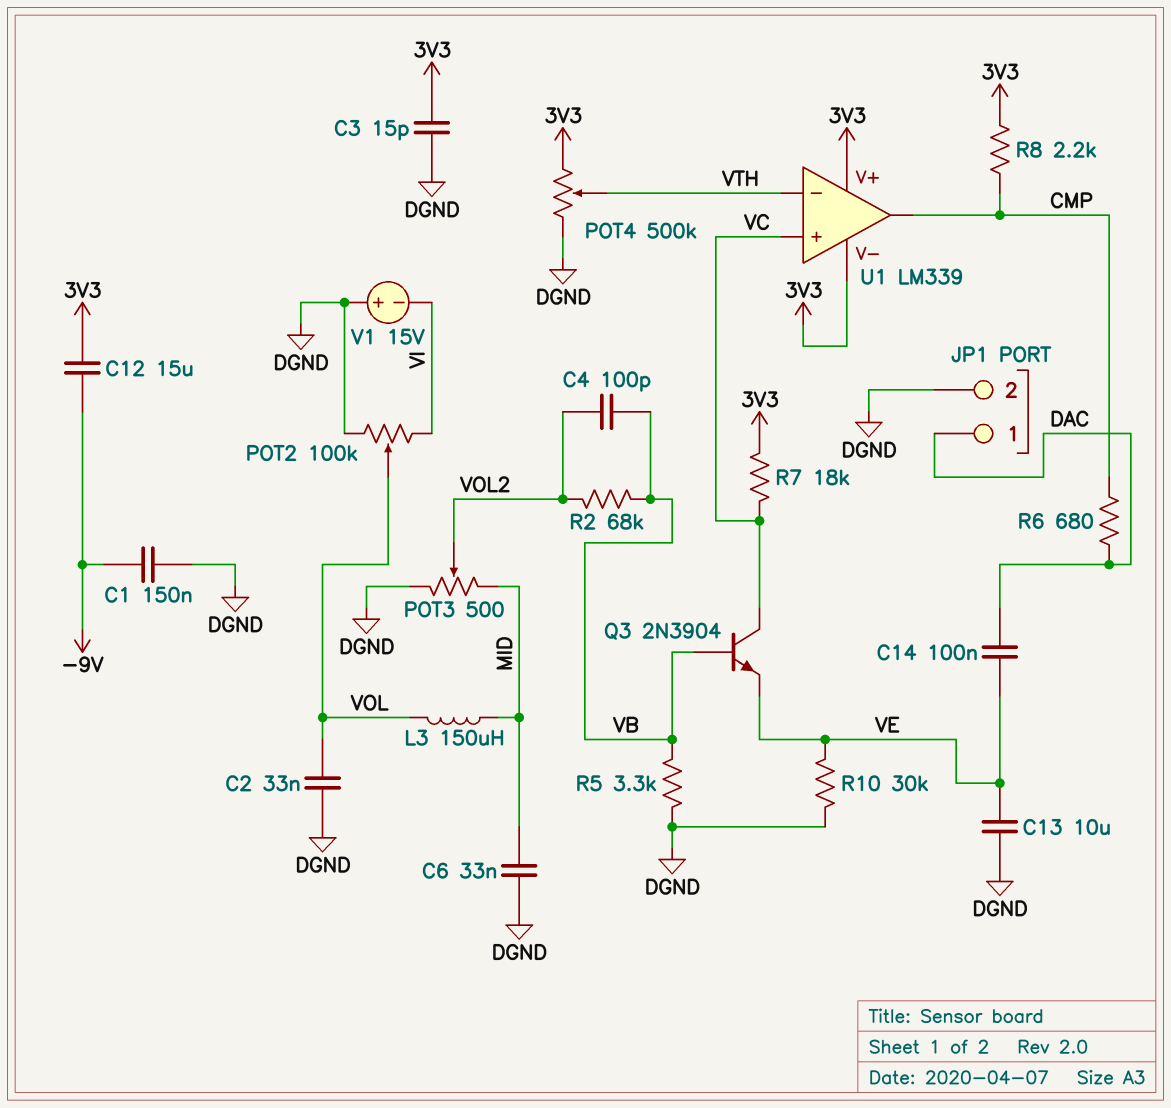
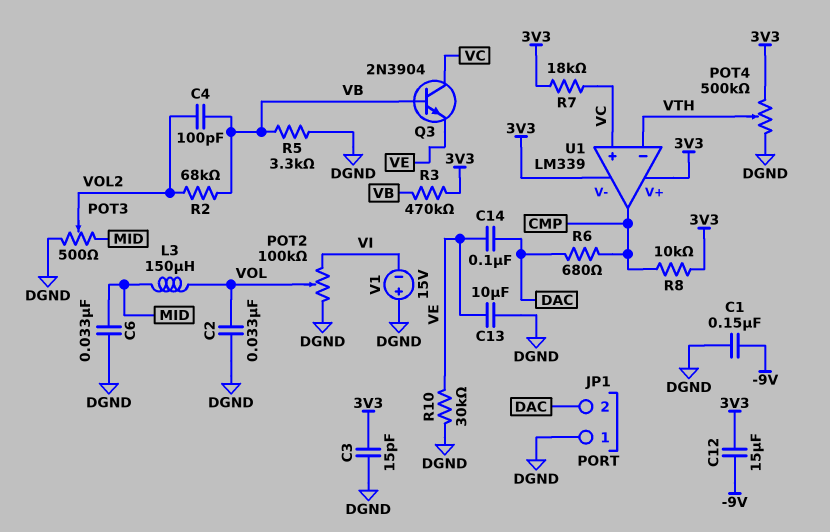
JP1 pin 1: DAC -> DGND
JP1 pin 2: DGND -> DAC
R3: none -> 470k (3V3, VB)
R8: 2.2k (3V3, CMP) -> 10k (3V3, CMP)

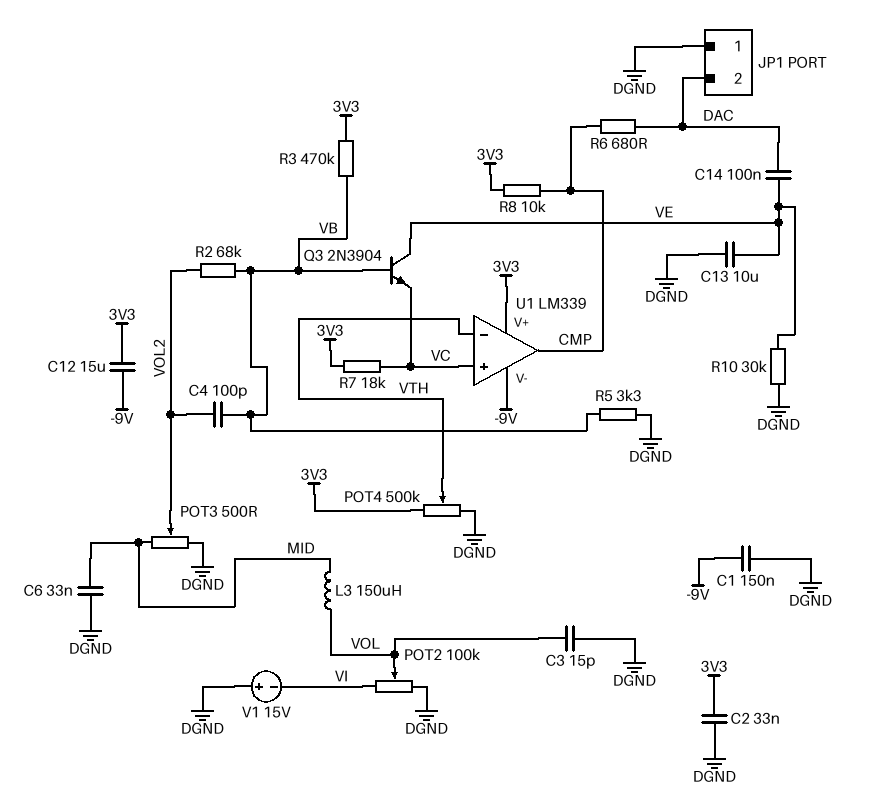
C2: 33nF (DGND, VOL) -> 33nF (3V3, DGND)
C3: 15pF (3V3, DGND) -> 15pF (DGND, VOL)
Q3: NPN 2N3904 (B VB, C VC, E VE) -> NPN 2N3904 (B VB, C VE, E VC)
U1 pin V-: 3V3 -> -9V

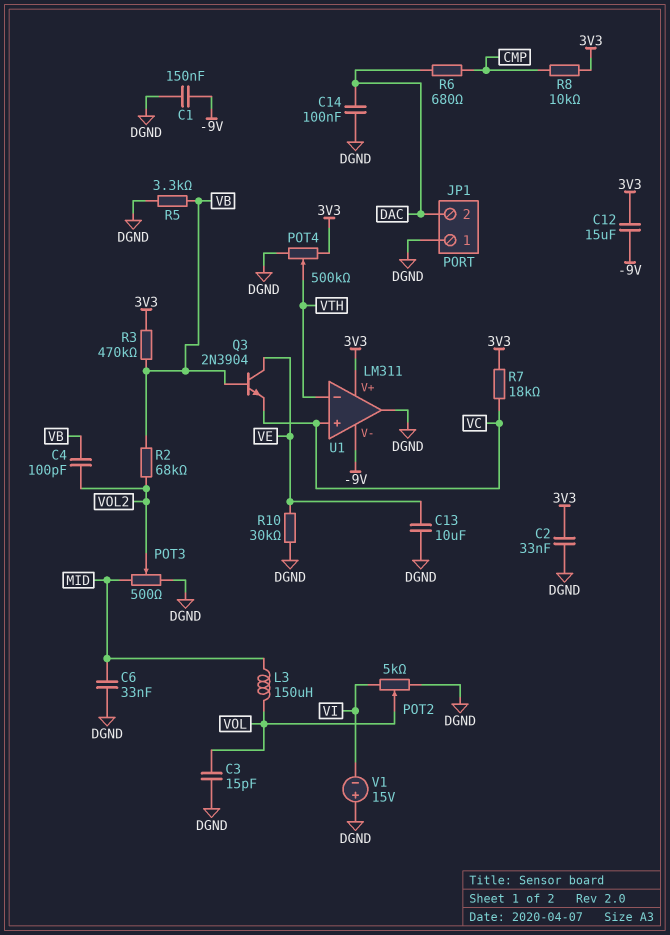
C14: 100nF (DAC, VE) -> 100nF (DAC, DGND)
POT2: 100k (DGND, VI, wiper VOL) -> 5k (DGND, VI, wiper VOL)
U1: LM339 -> LM311
U1 pin out: CMP -> DGND

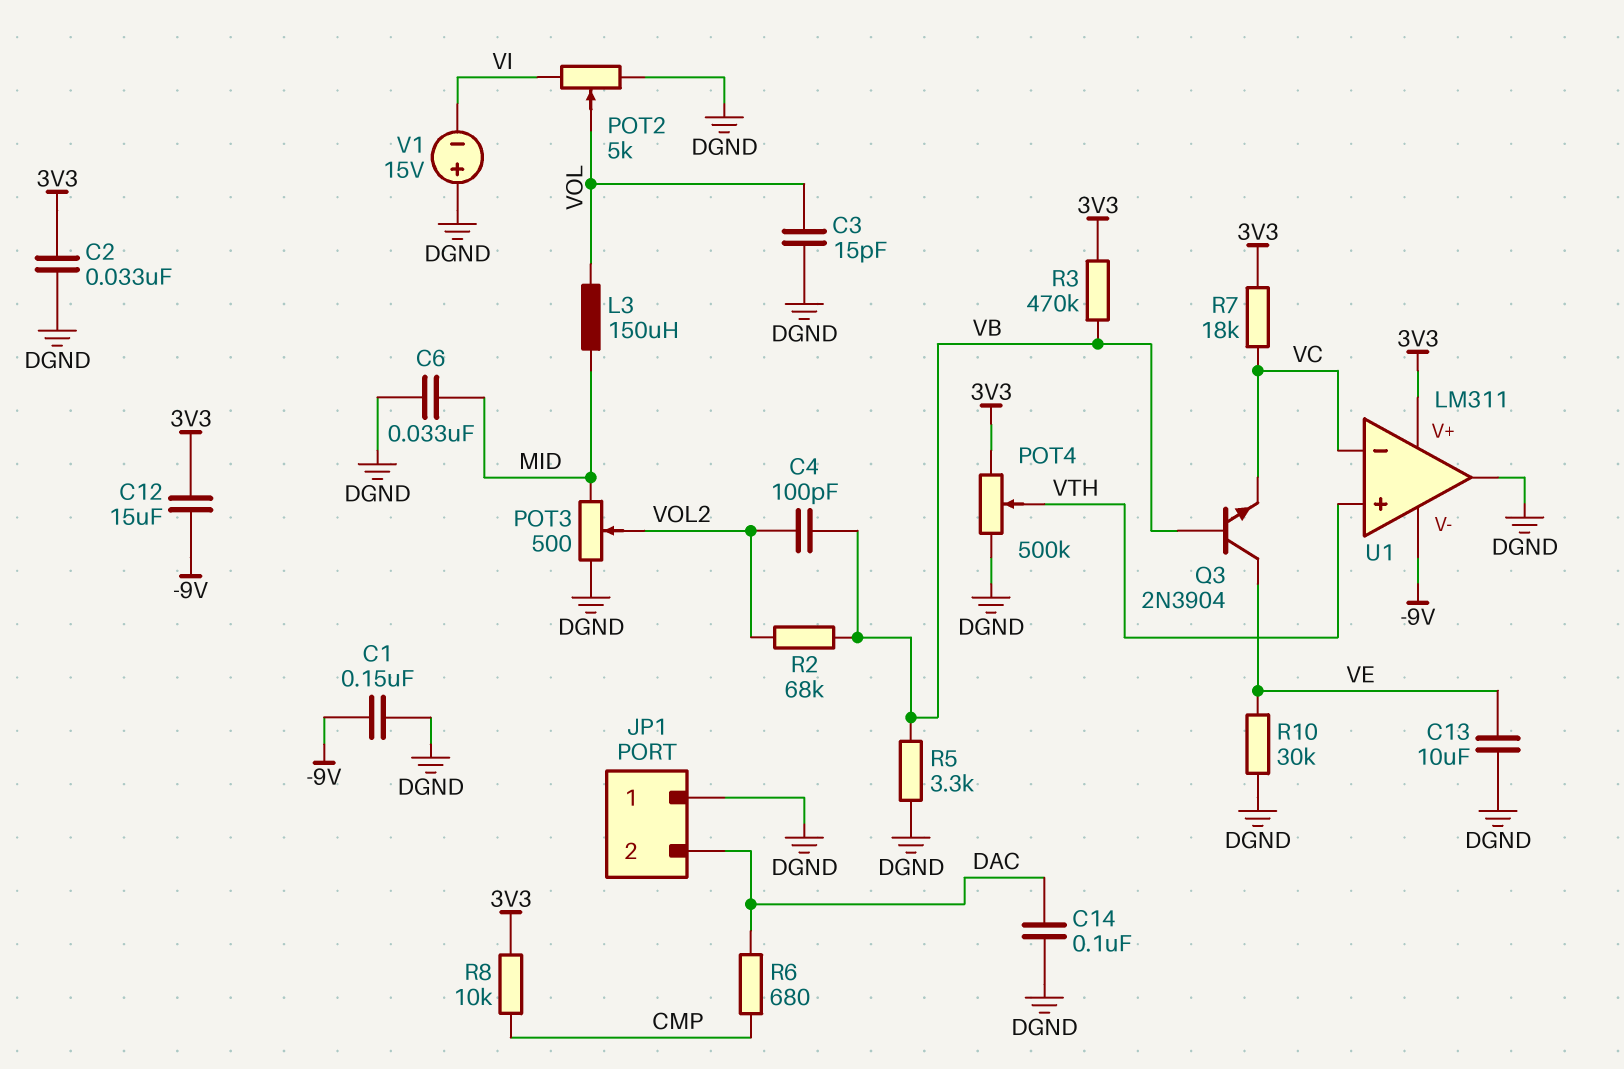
U1 pin in+: VC -> VTH
U1 pin in-: VTH -> VC

